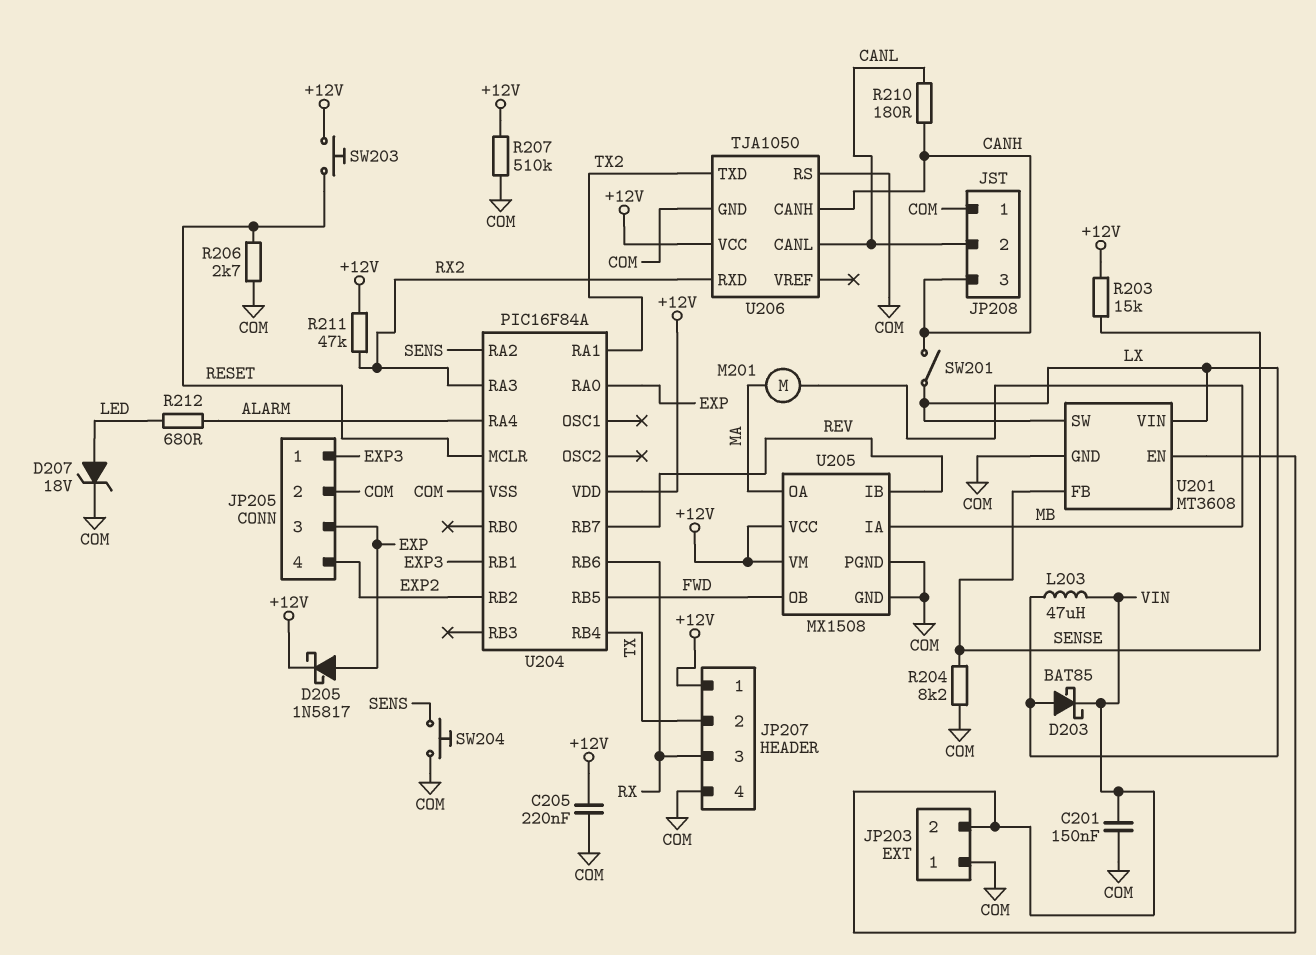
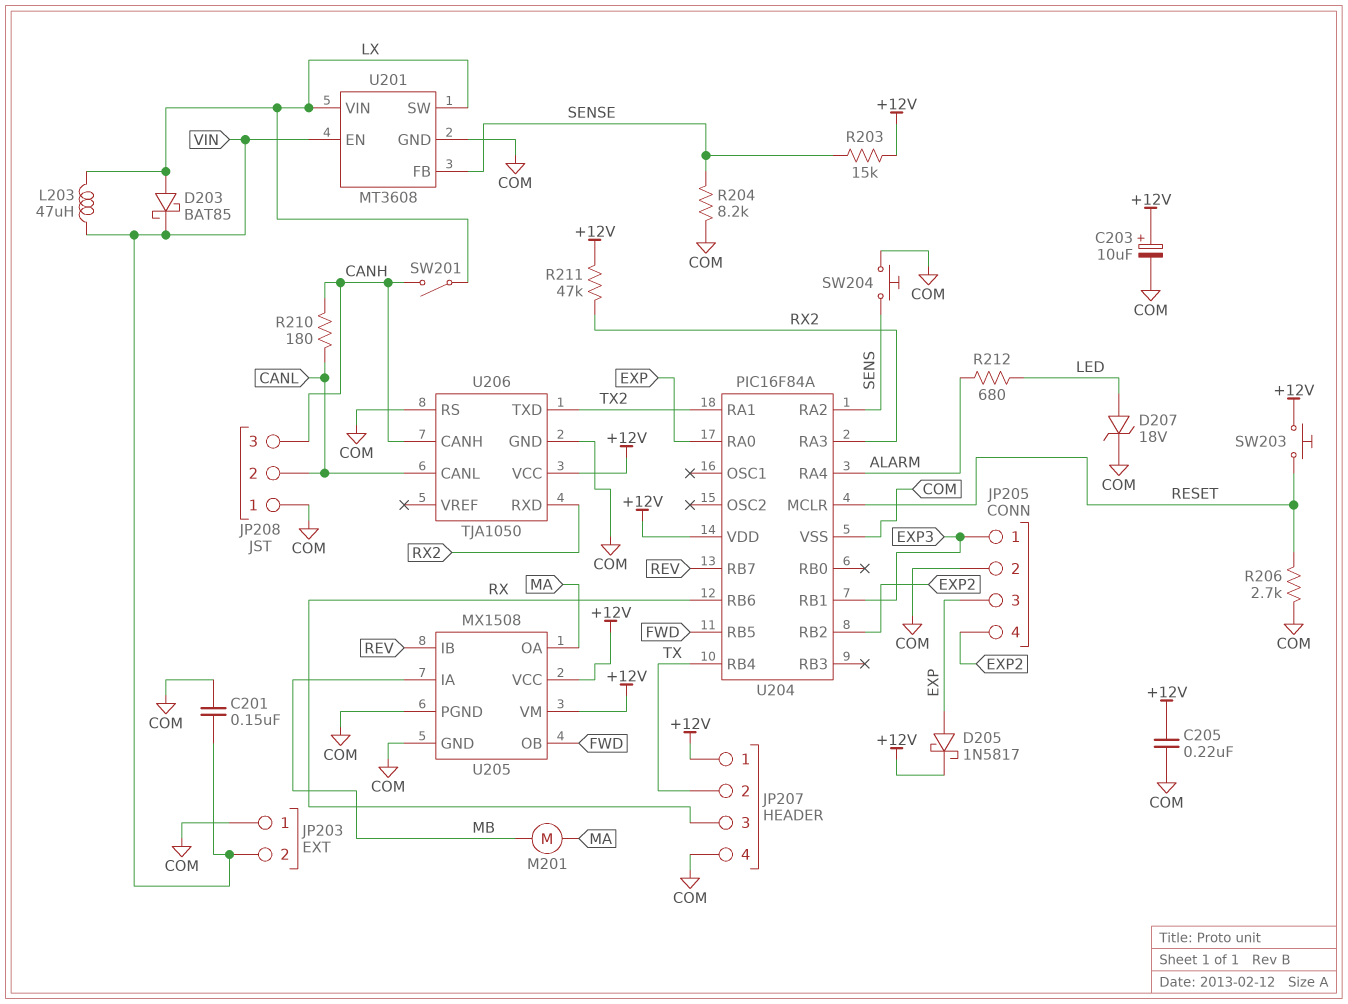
C203: none -> 10uF (plus +12V, minus COM)
R207: 510k (+12V, COM) -> none

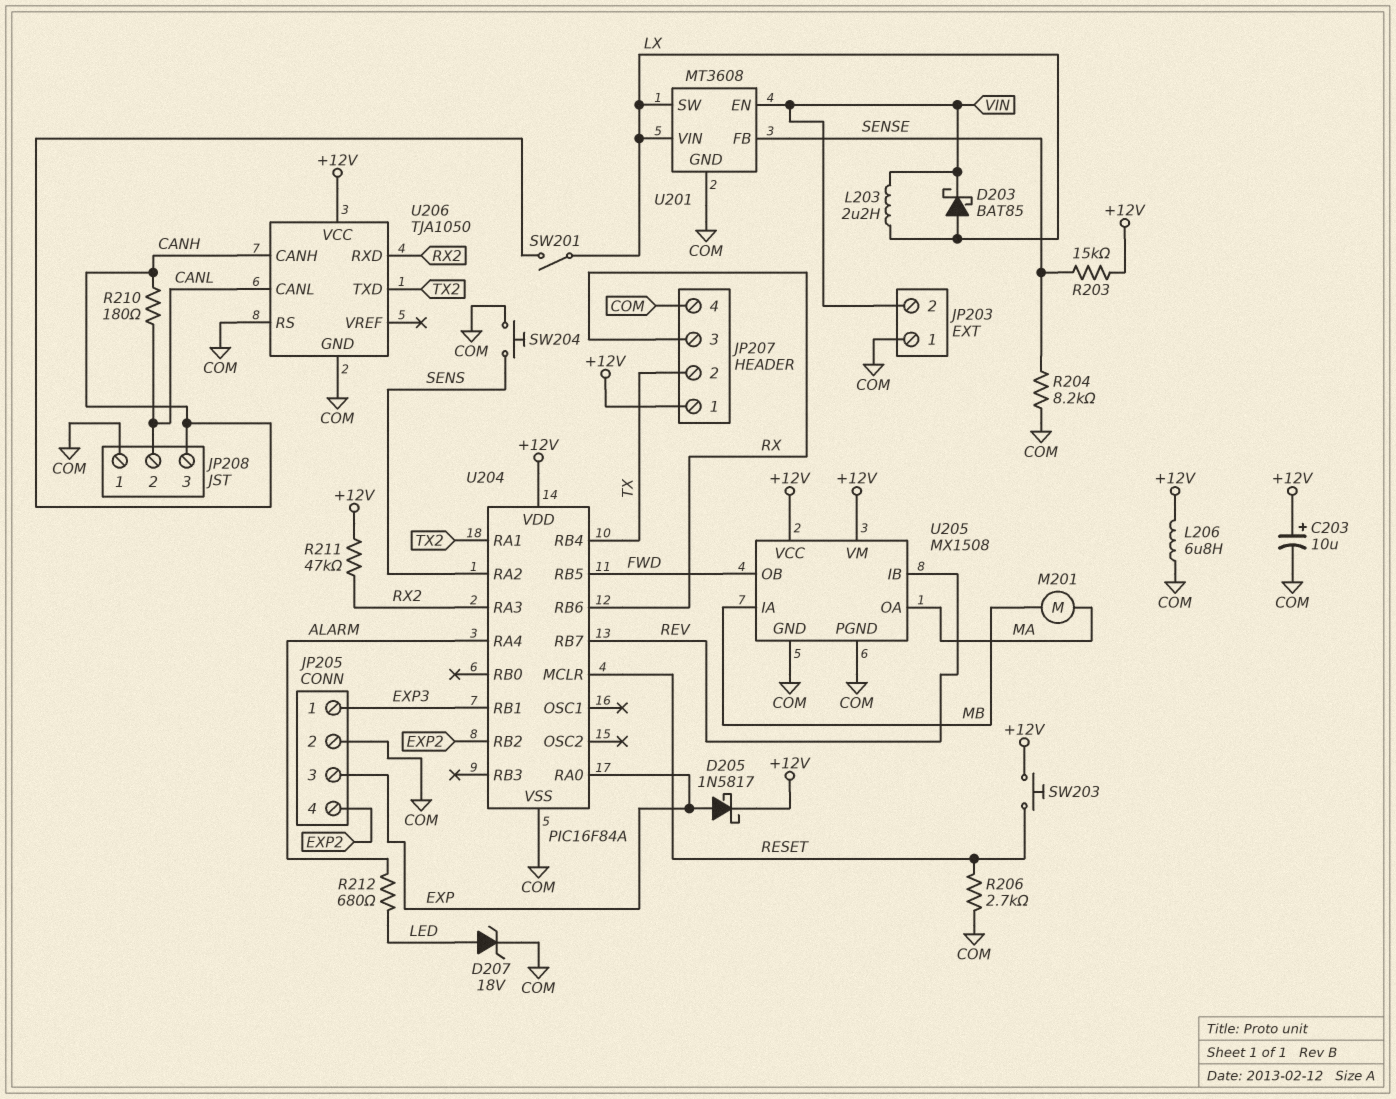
C201: 150nF (COM, VIN) -> none
C205: 220nF (+12V, COM) -> none
L203: 47uH (LX, VIN) -> 2.2uH (LX, VIN)
L206: none -> 6.8uH (+12V, COM)

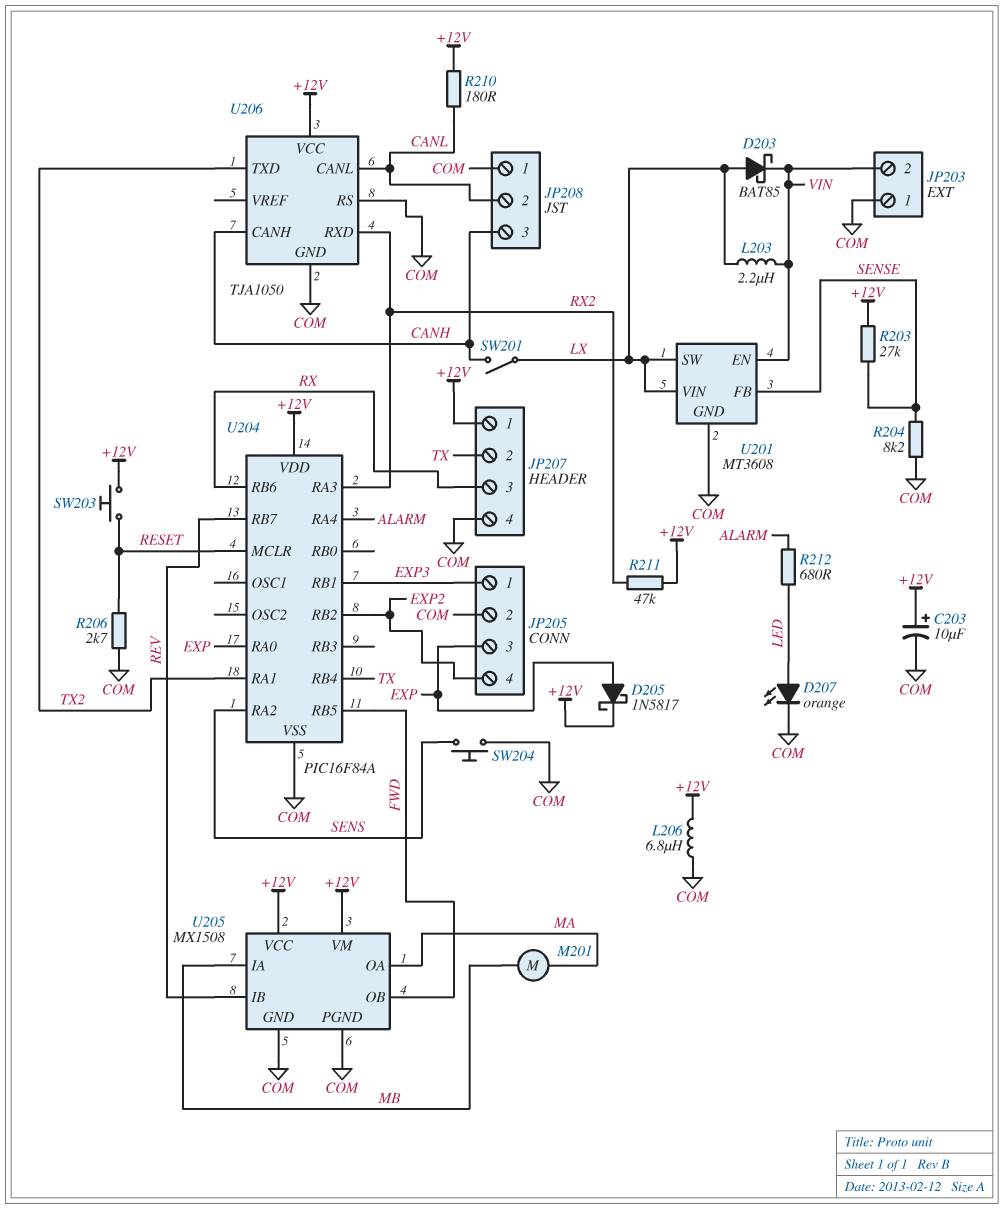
D207: zener 18V (A LED, K COM) -> LED orange (A LED, K COM)
R203: 15k (+12V, SENSE) -> 27k (+12V, SENSE)
R210: 180 (CANH, CANL) -> 180 (+12V, CANL)

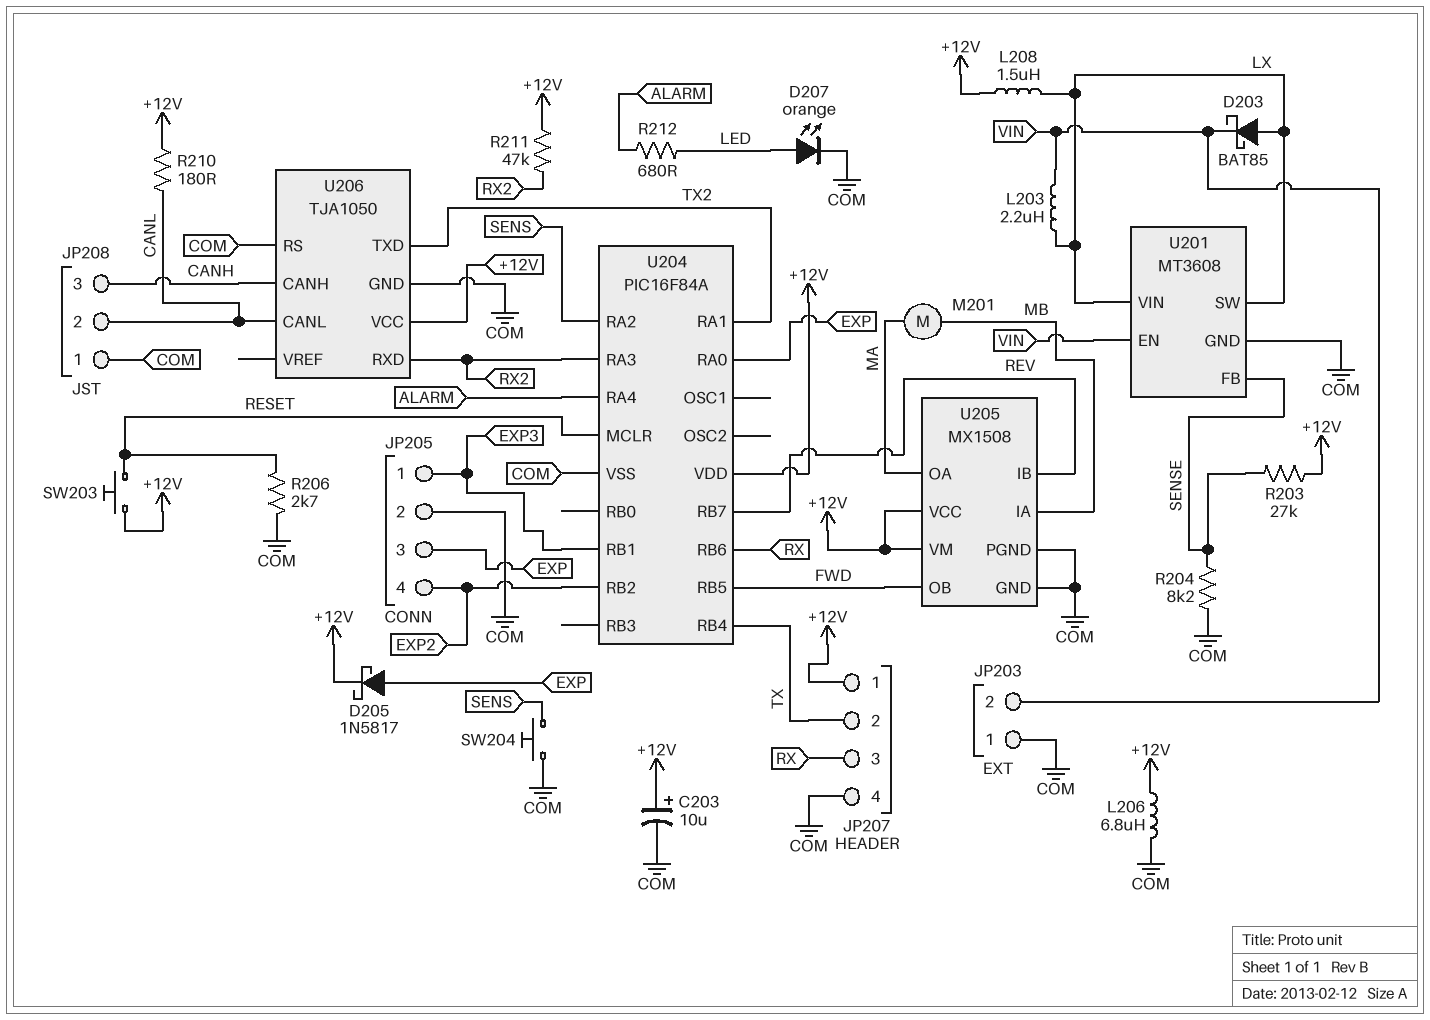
L208: none -> 1.5uH (+12V, LX)
SW201: switch (CANH, LX) -> none

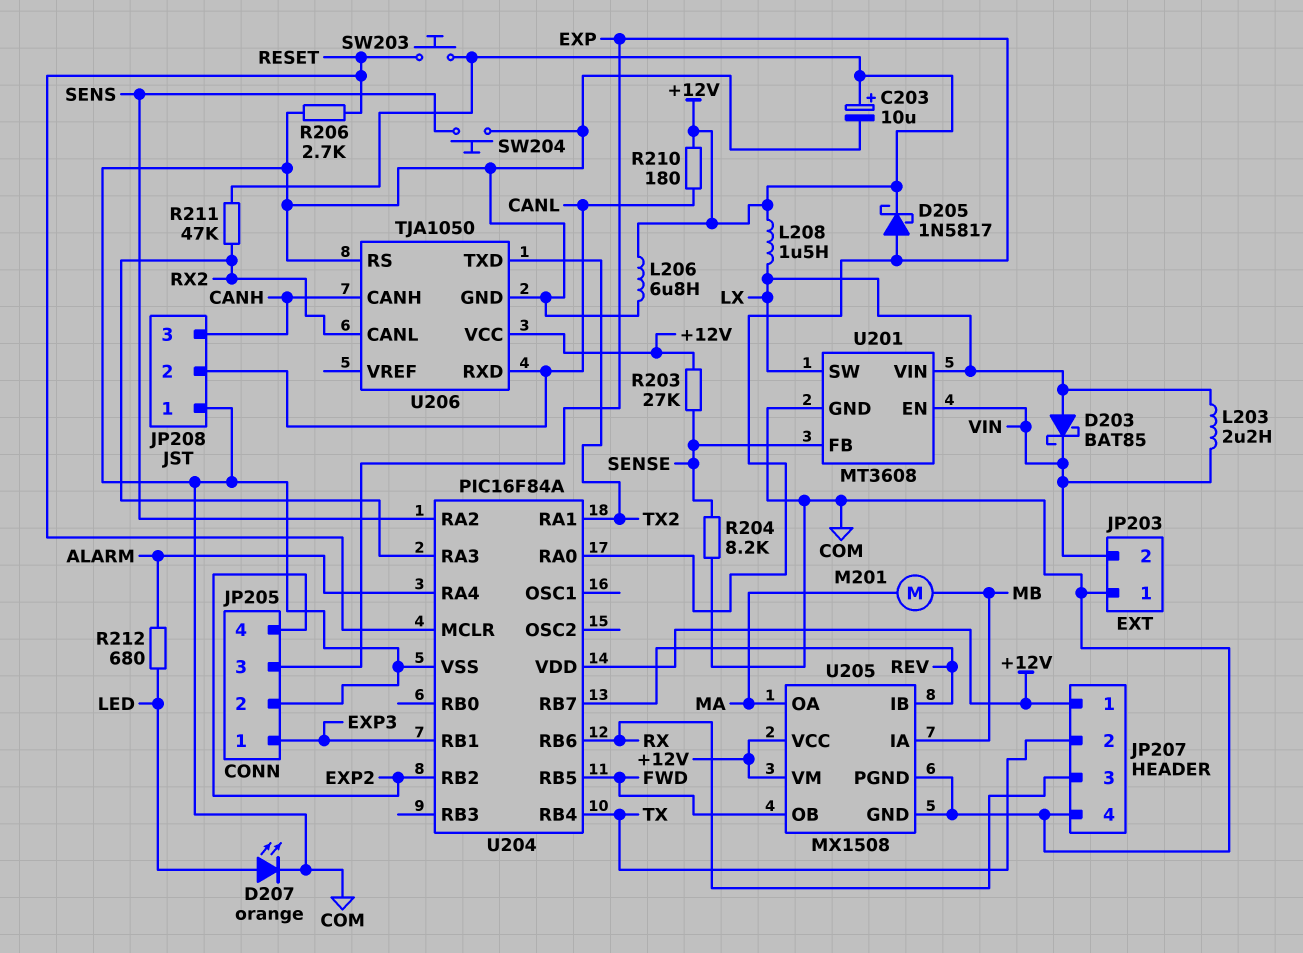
U206 pin CANL: CANL -> RX2
U206 pin RXD: RX2 -> CANL

